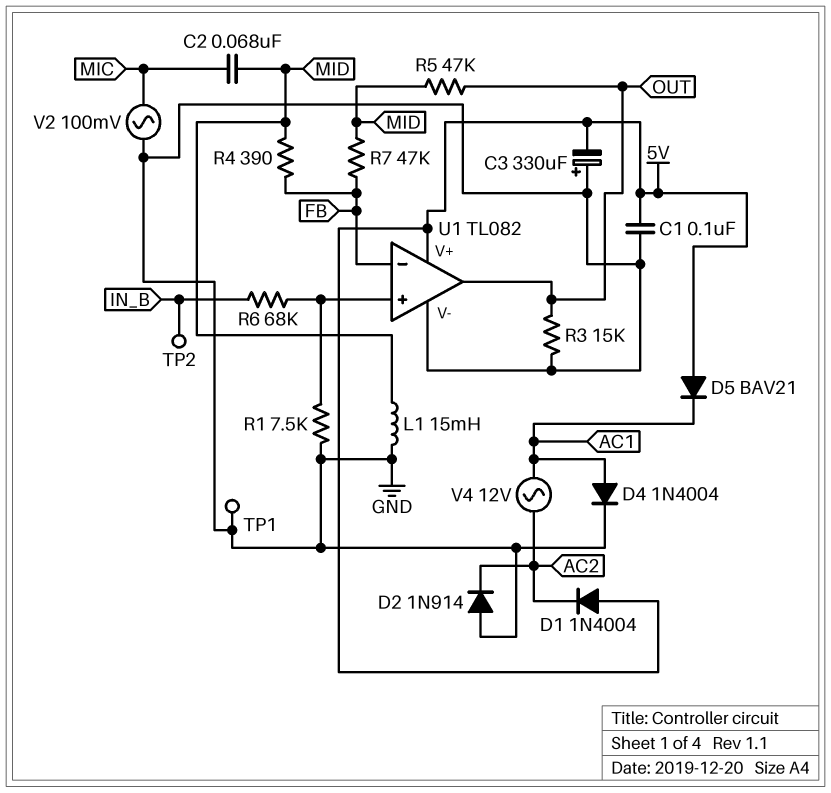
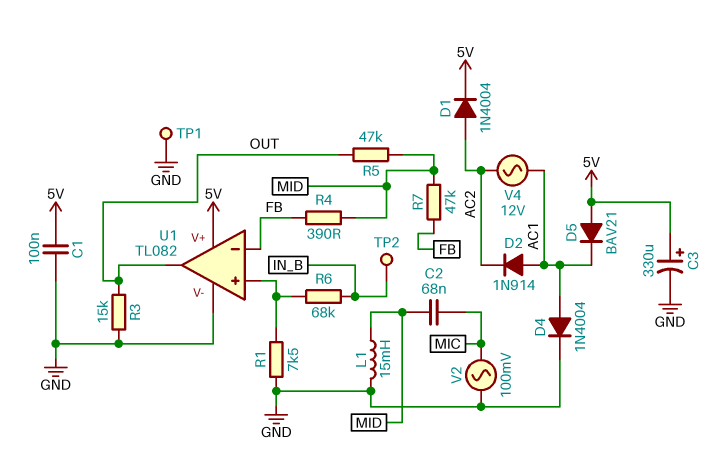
C3: 330uF (plus GND, minus 5V) -> 330uF (plus 5V, minus GND)
D1: diode 1N4004 (A 5V, K AC2) -> diode 1N4004 (A AC2, K 5V)
D2: diode 1N914 (A GND, K AC2) -> diode 1N914 (A AC1, K AC2)

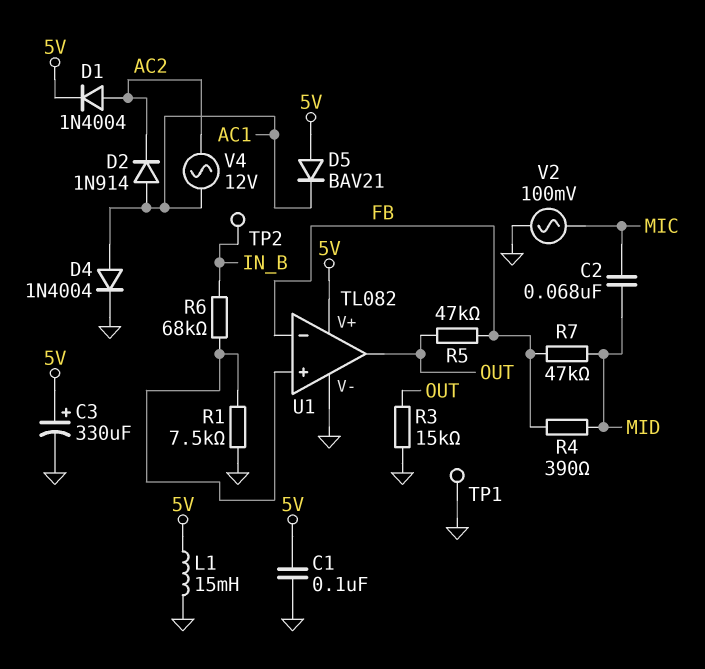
L1: 15mH (GND, MID) -> 15mH (5V, GND)
R5: 47k (MID, OUT) -> 47k (FB, OUT)

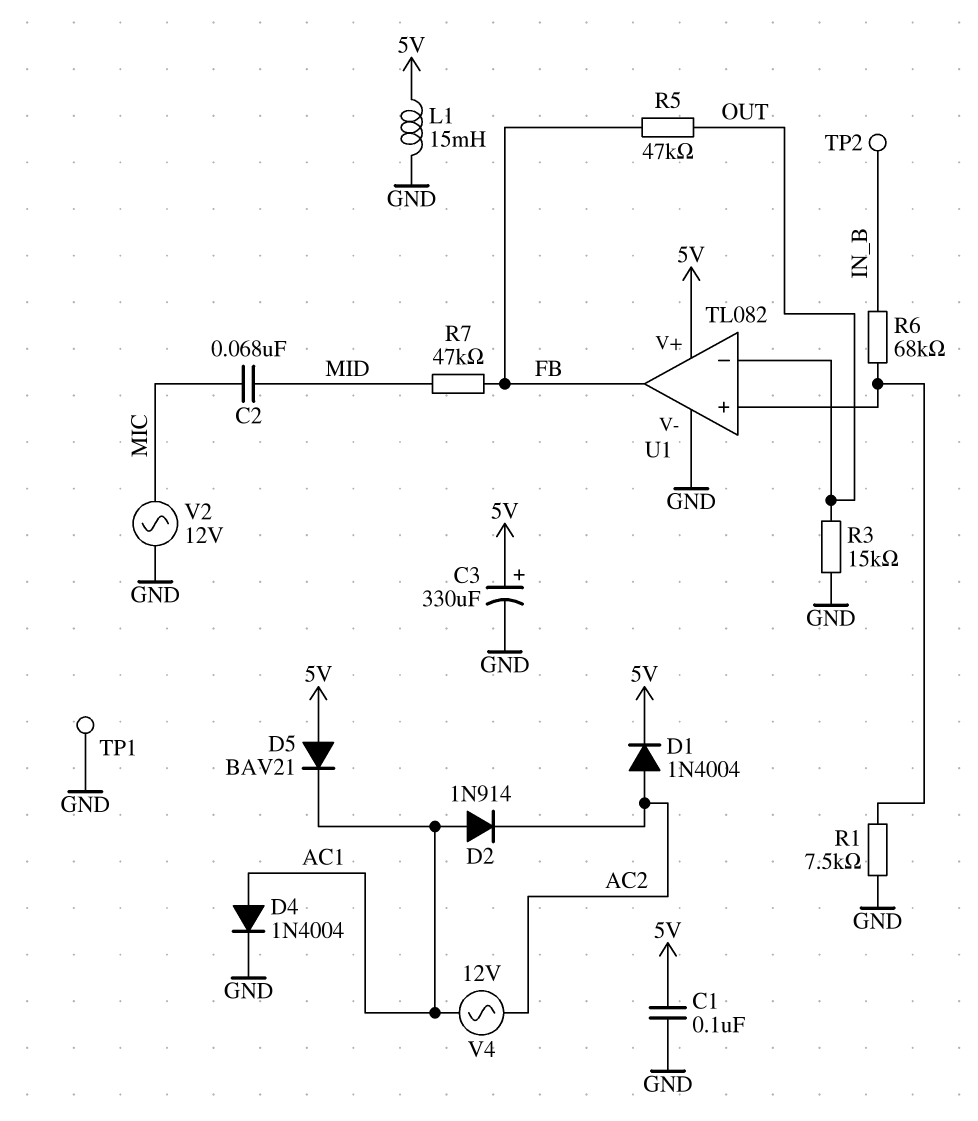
R4: 390 (FB, MID) -> none
U1 pin in-: FB -> OUT
U1 pin out: OUT -> FB
V2: AC 100mV (GND, MIC) -> AC 12V (GND, MIC)

